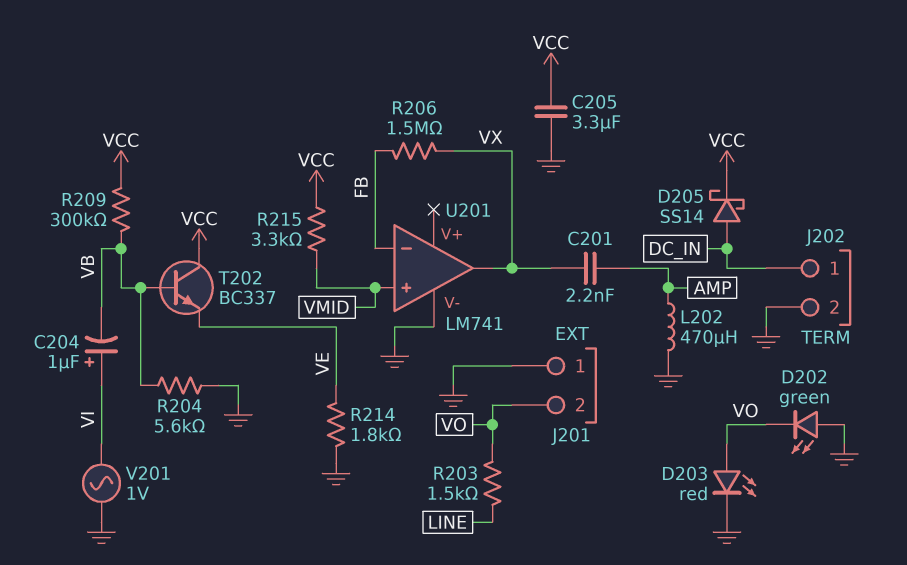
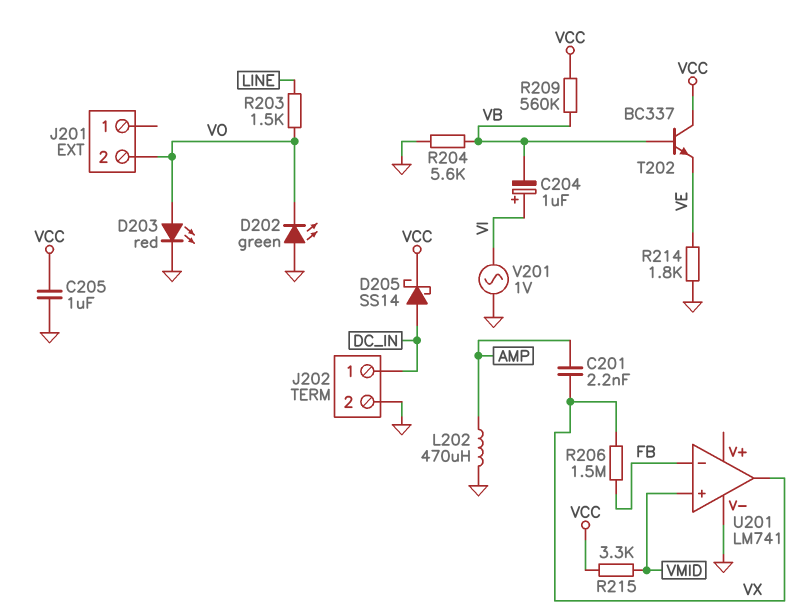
C205: 3.3uF (GND, VCC) -> 1uF (GND, VCC)
J201 pin 1: GND -> none
R209: 300k (VB, VCC) -> 560k (VB, VCC)

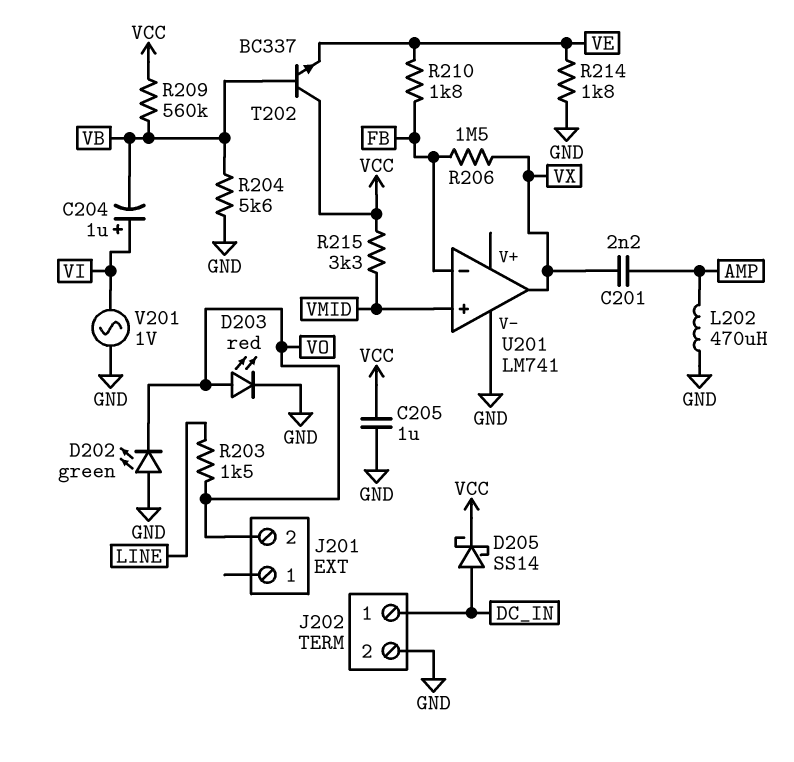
R210: none -> 1.8k (FB, VE)

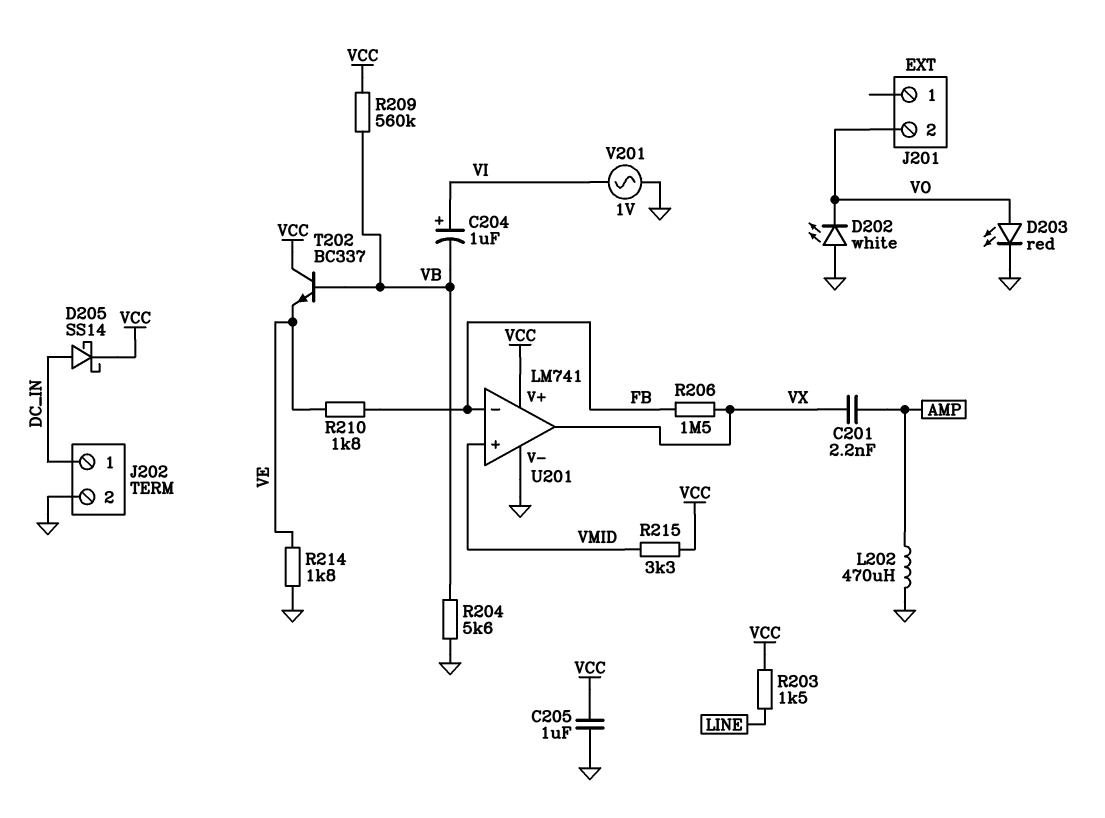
D202: LED green (A GND, K VO) -> LED white (A GND, K VO)
R203: 1.5k (LINE, VO) -> 1.5k (LINE, VCC)
U201 pin V+: none -> VCC

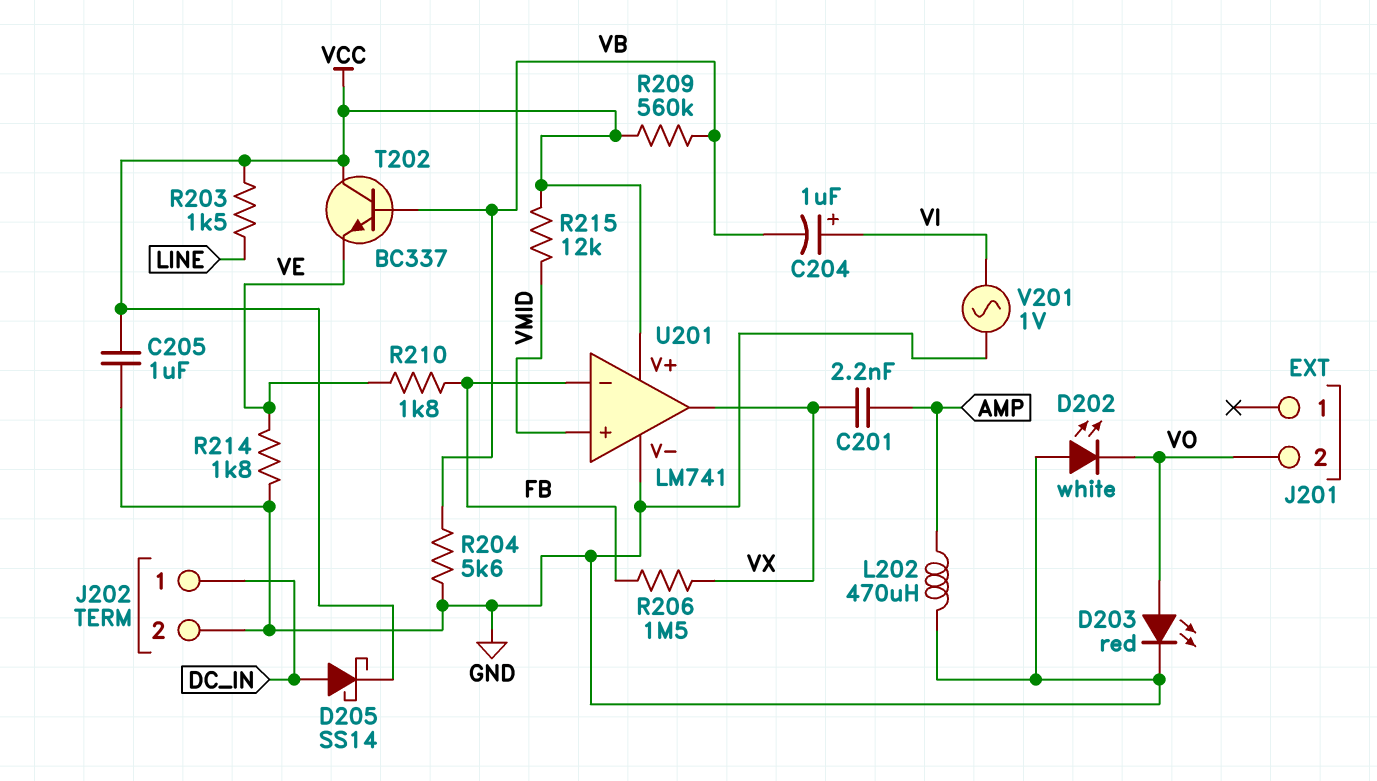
R215: 3.3k (VCC, VMID) -> 12k (VCC, VMID)

